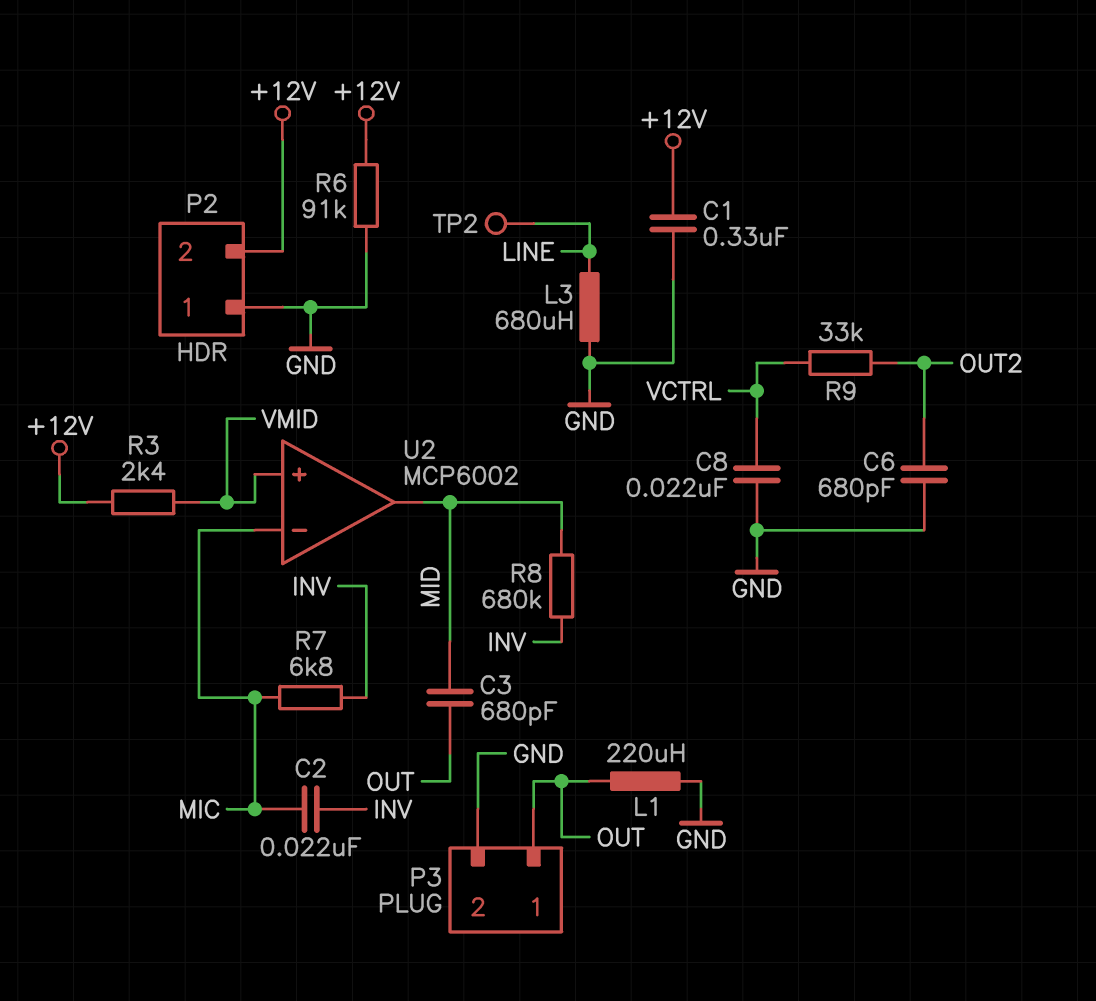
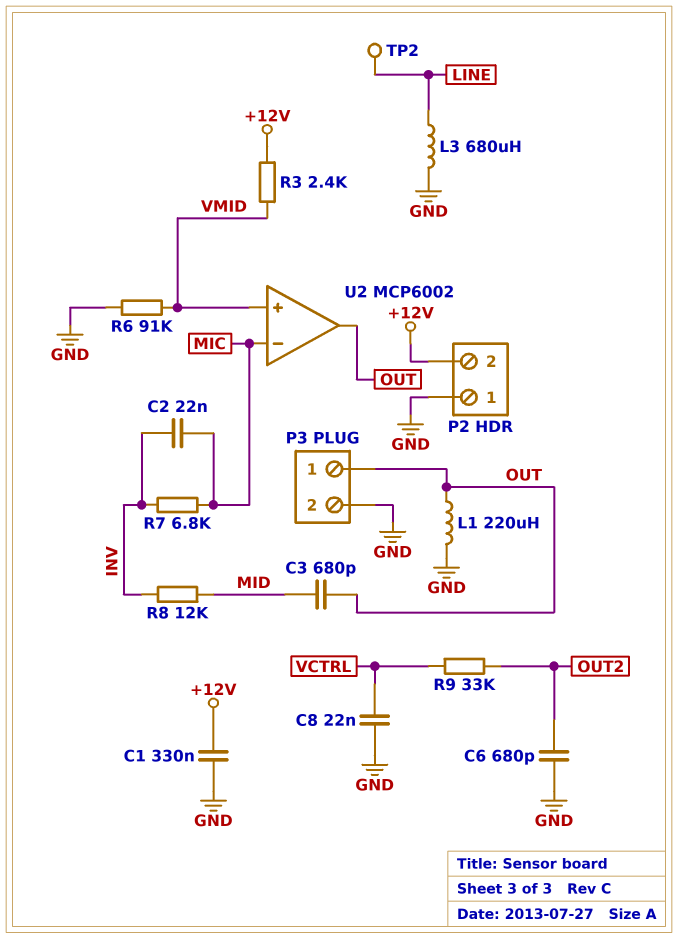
R6: 91k (+12V, GND) -> 91k (GND, VMID)
R8: 680k (INV, MID) -> 12k (INV, MID)
U2 pin out: MID -> OUT

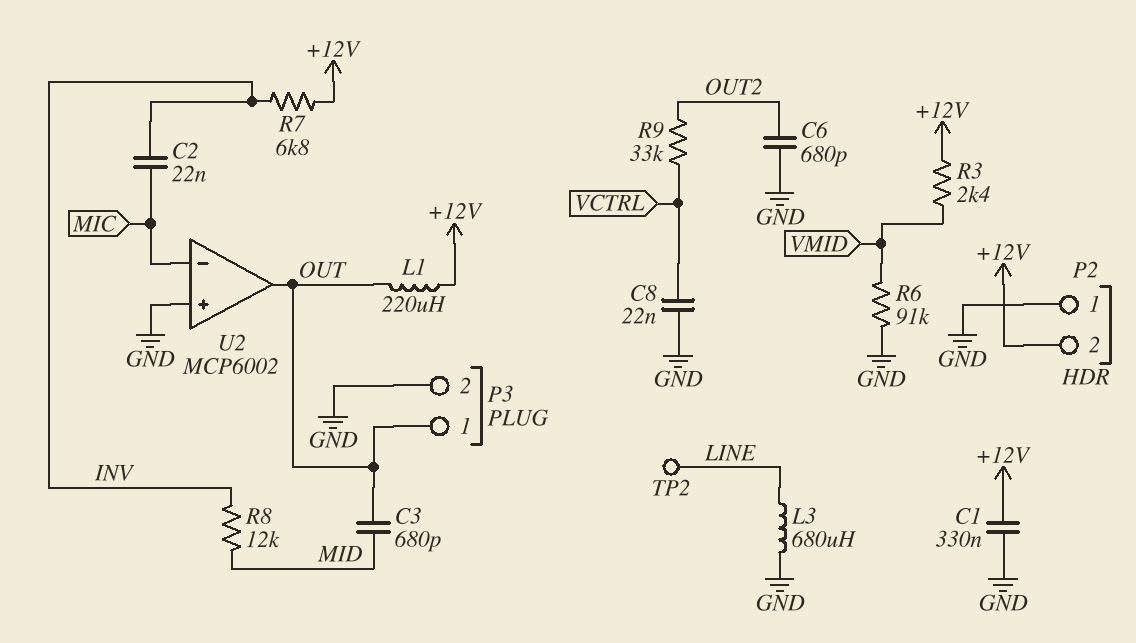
L1: 220uH (GND, OUT) -> 220uH (+12V, OUT)
R7: 6.8k (INV, MIC) -> 6.8k (+12V, INV)
U2 pin in+: VMID -> GND

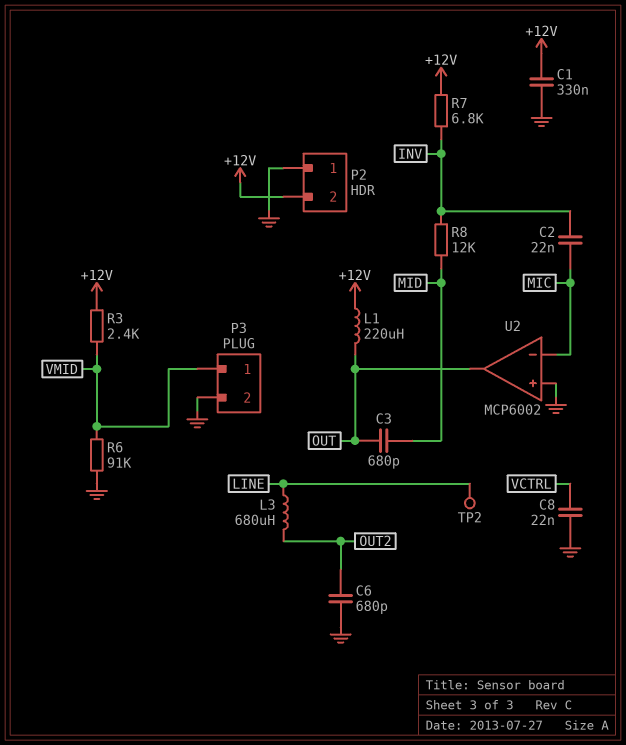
L3: 680uH (GND, LINE) -> 680uH (LINE, OUT2)
P3 pin 1: OUT -> VMID
R9: 33k (OUT2, VCTRL) -> none

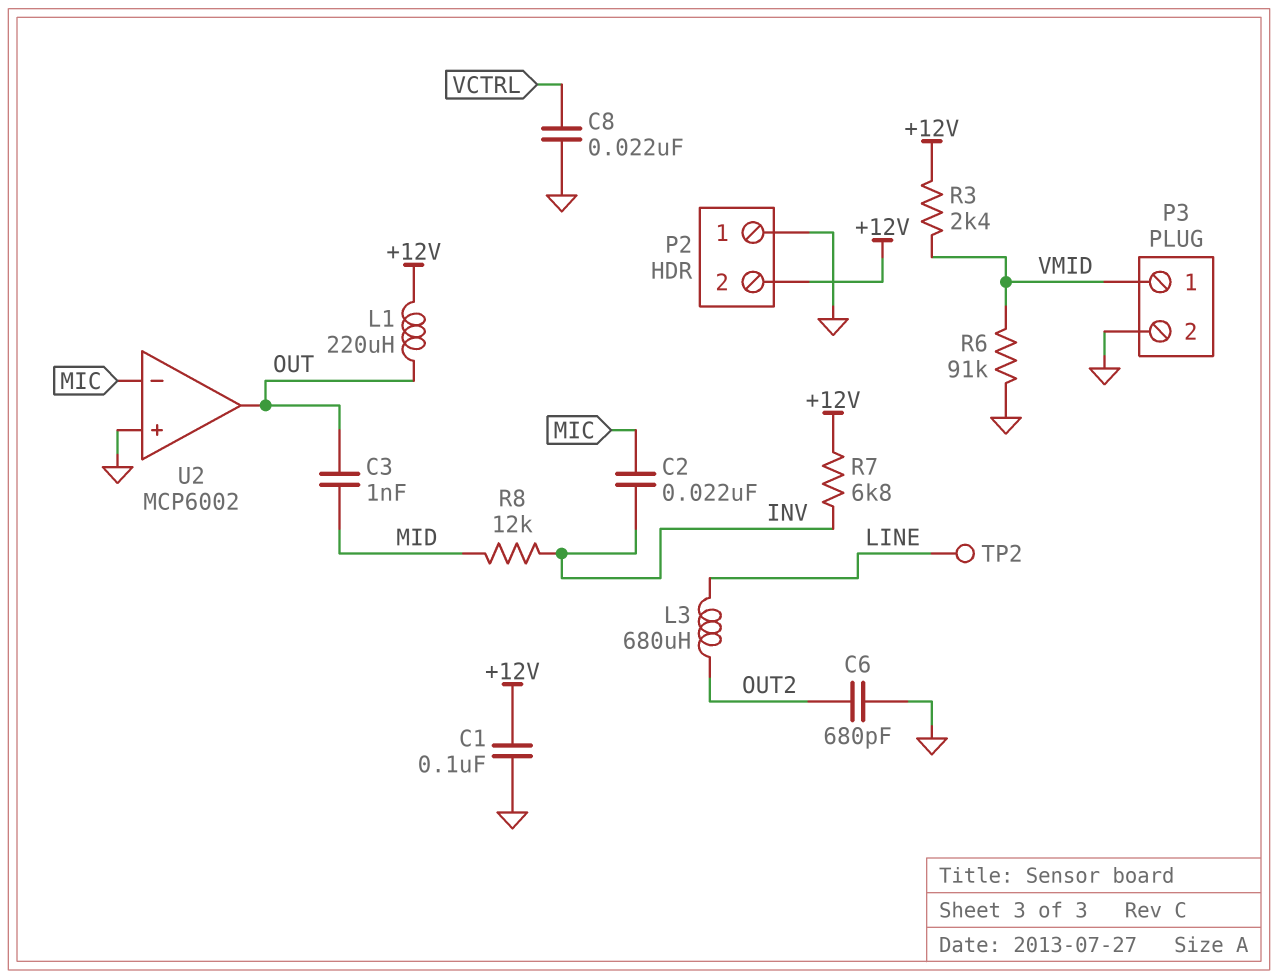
C1: 330nF (+12V, GND) -> 100nF (+12V, GND)
C3: 680pF (MID, OUT) -> 1nF (MID, OUT)

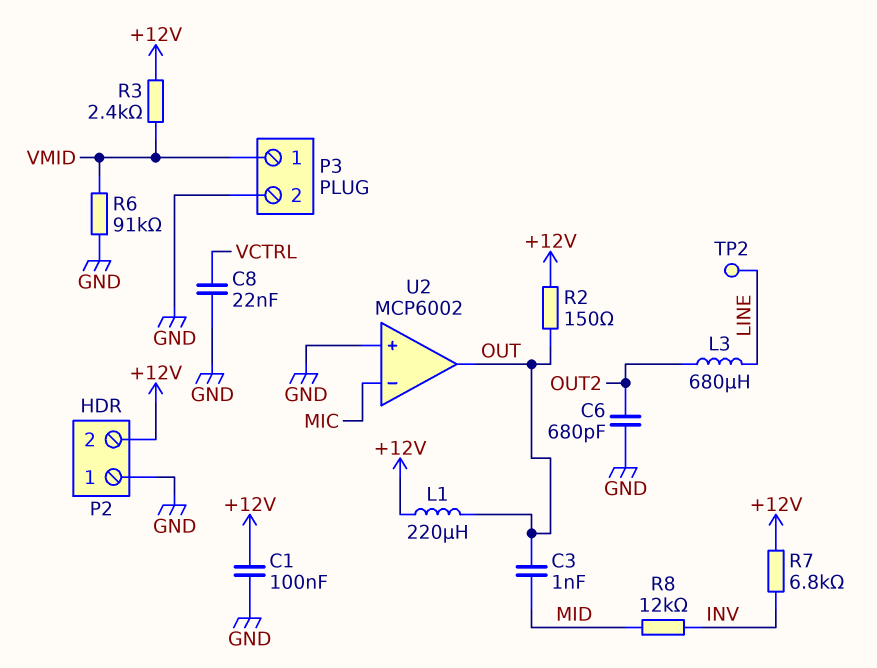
C2: 22nF (INV, MIC) -> none
R2: none -> 150 (+12V, OUT)

